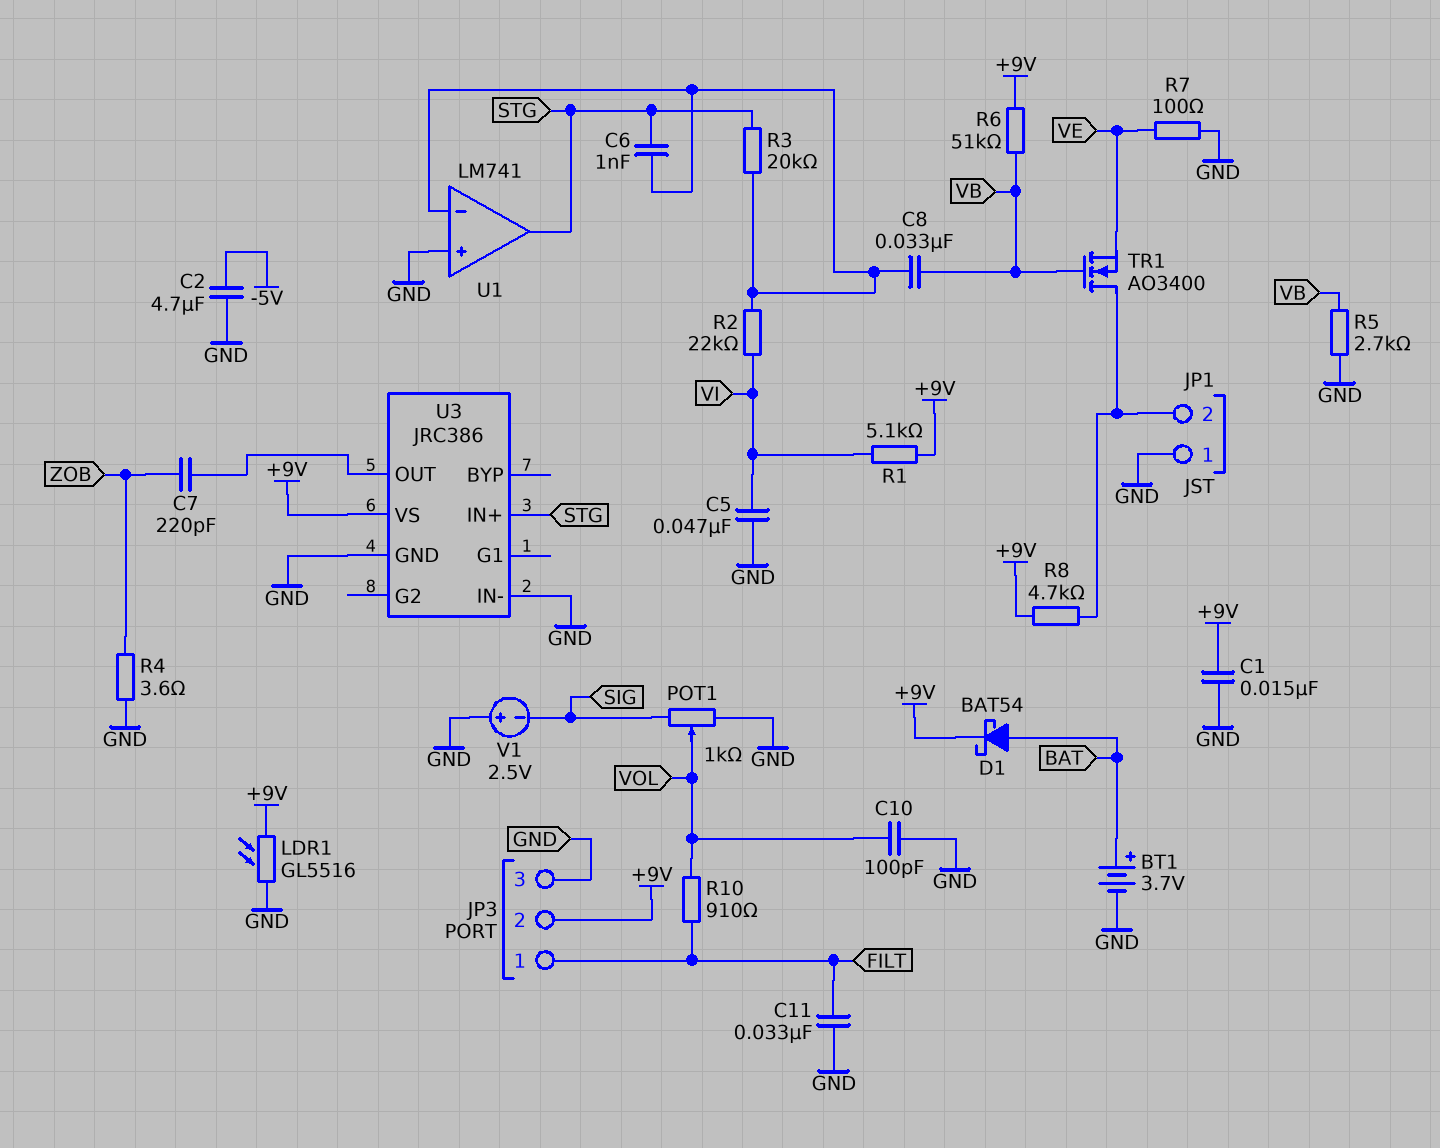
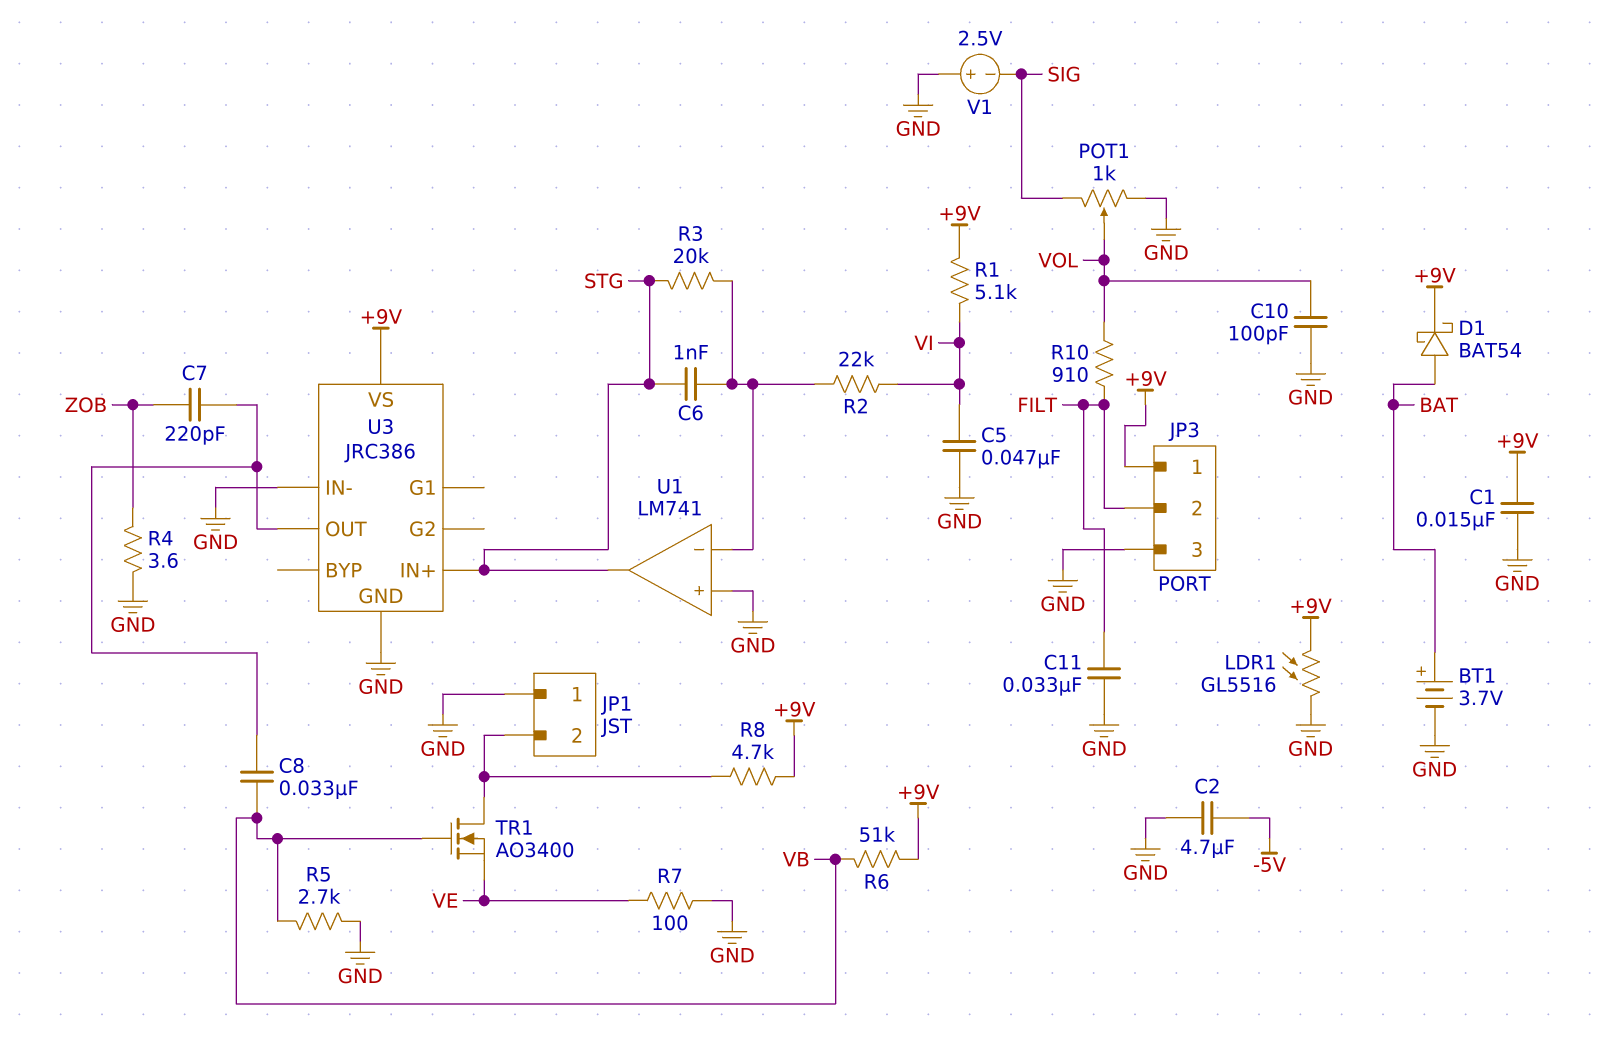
C8: 33nF (U1/in-, VB) -> 33nF (U3/OUT, VB)
JP3 pin 1: FILT -> +9V
JP3 pin 2: +9V -> FILT

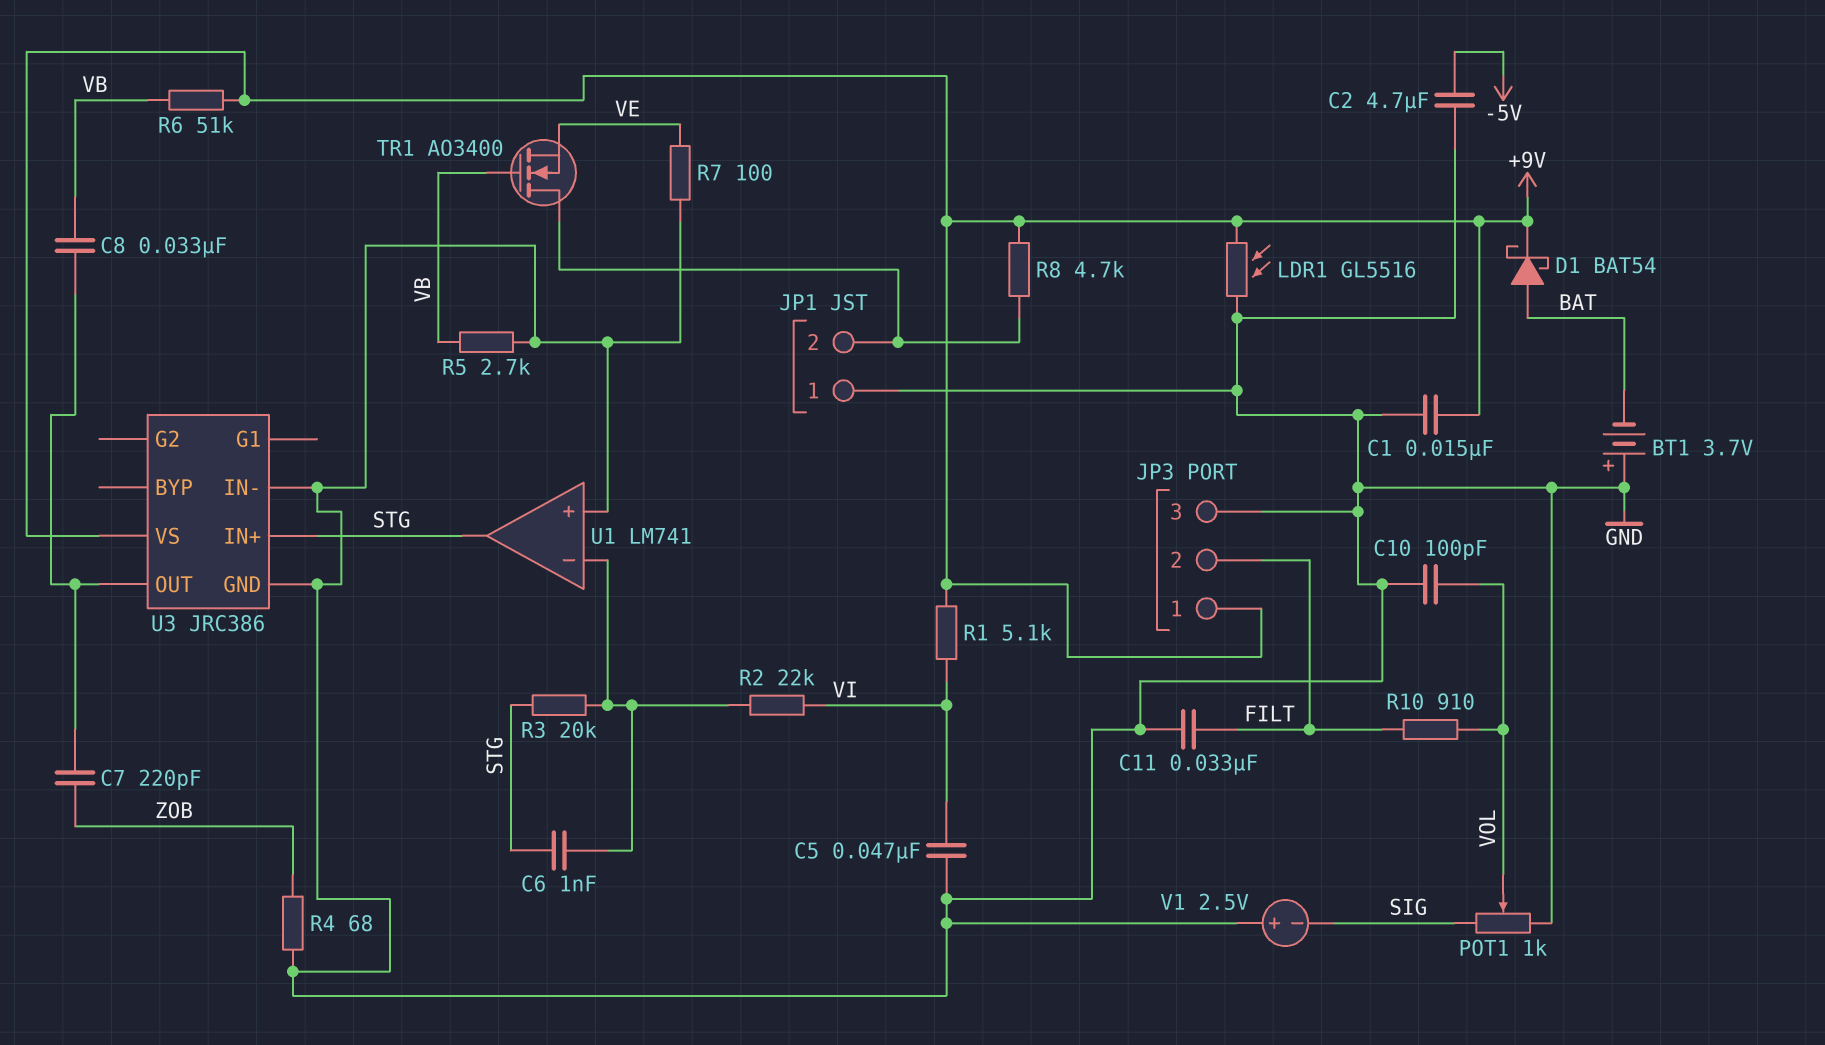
BT1: 3.7V (plus BAT, minus GND) -> 3.7V (plus GND, minus BAT)
R4: 3.6 (GND, ZOB) -> 68 (GND, ZOB)

